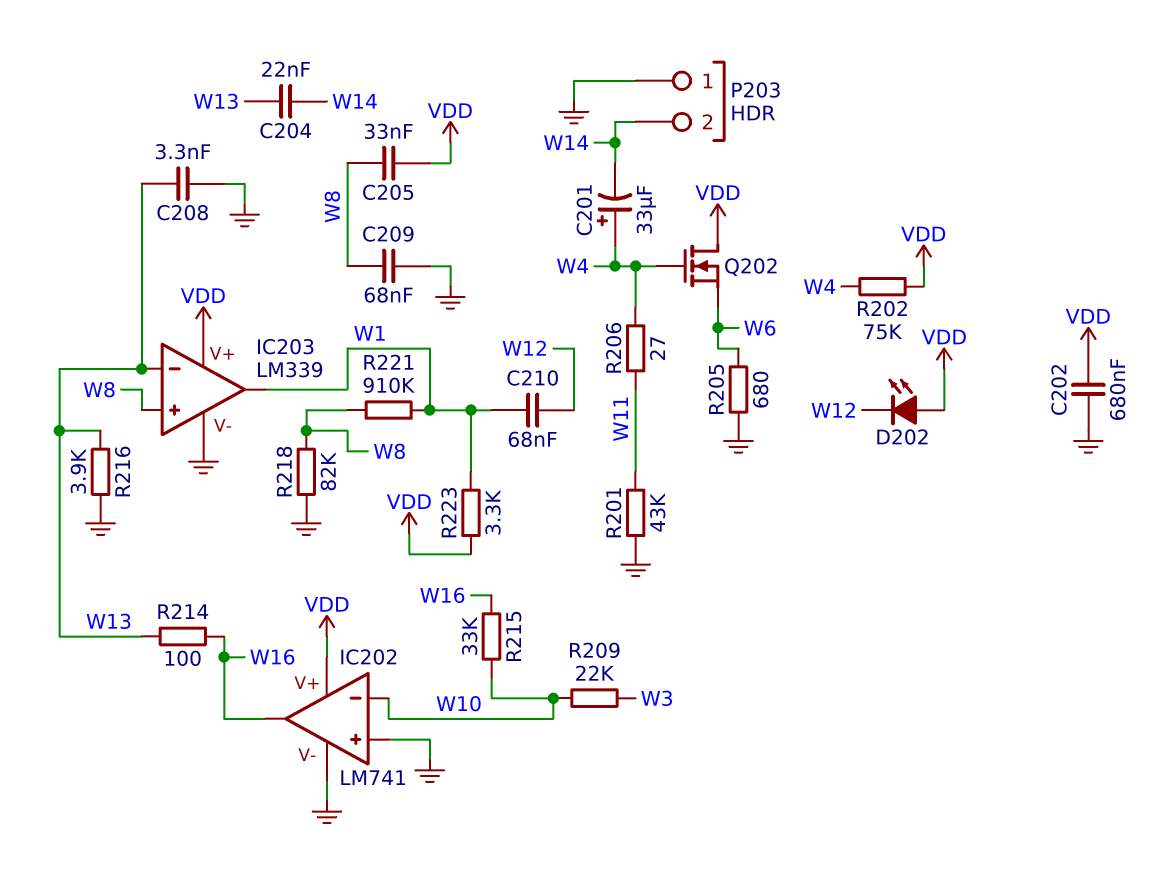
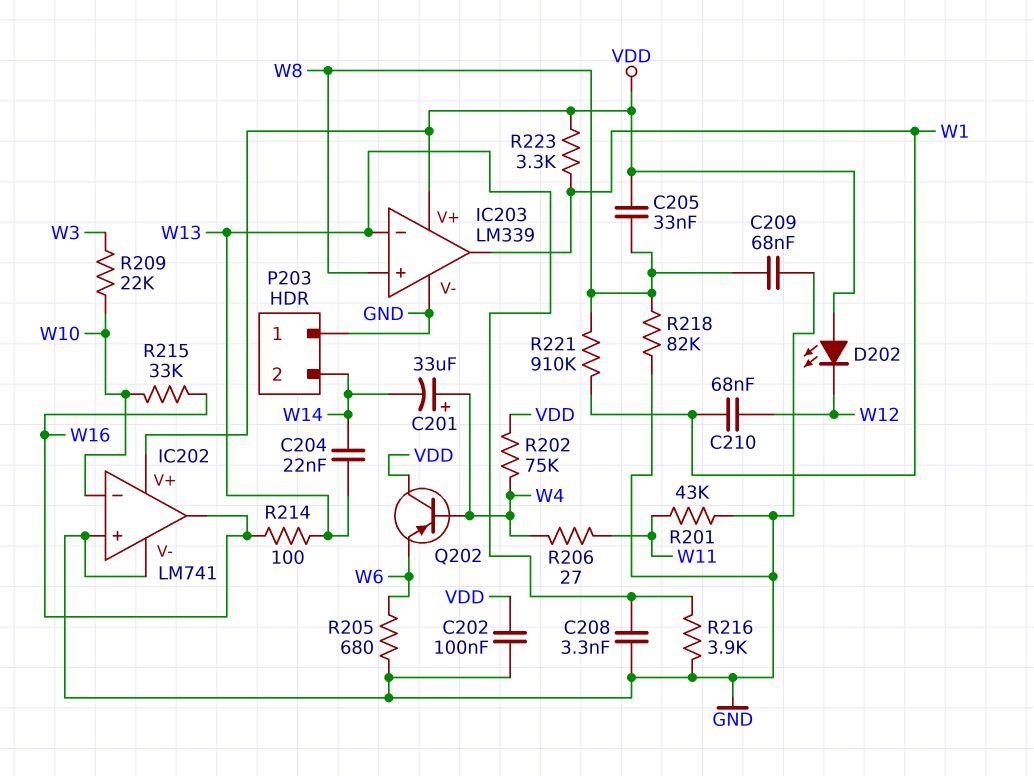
C202: 680nF (GND, VDD) -> 100nF (GND, VDD)
Q202: NMOS (G W4, D VDD, S W6) -> PNP (B W4, C VDD, E W6)

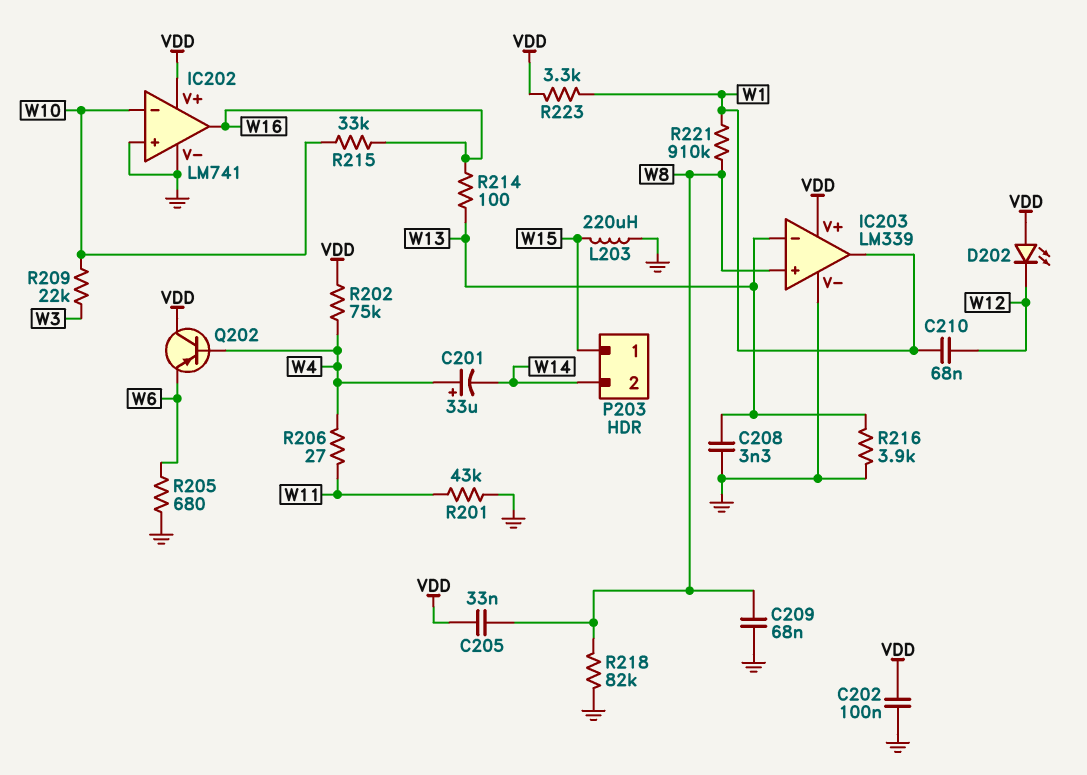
C204: 22nF (W13, W14) -> none
L203: none -> 220uH (GND, W15)
P203 pin 1: GND -> W15

